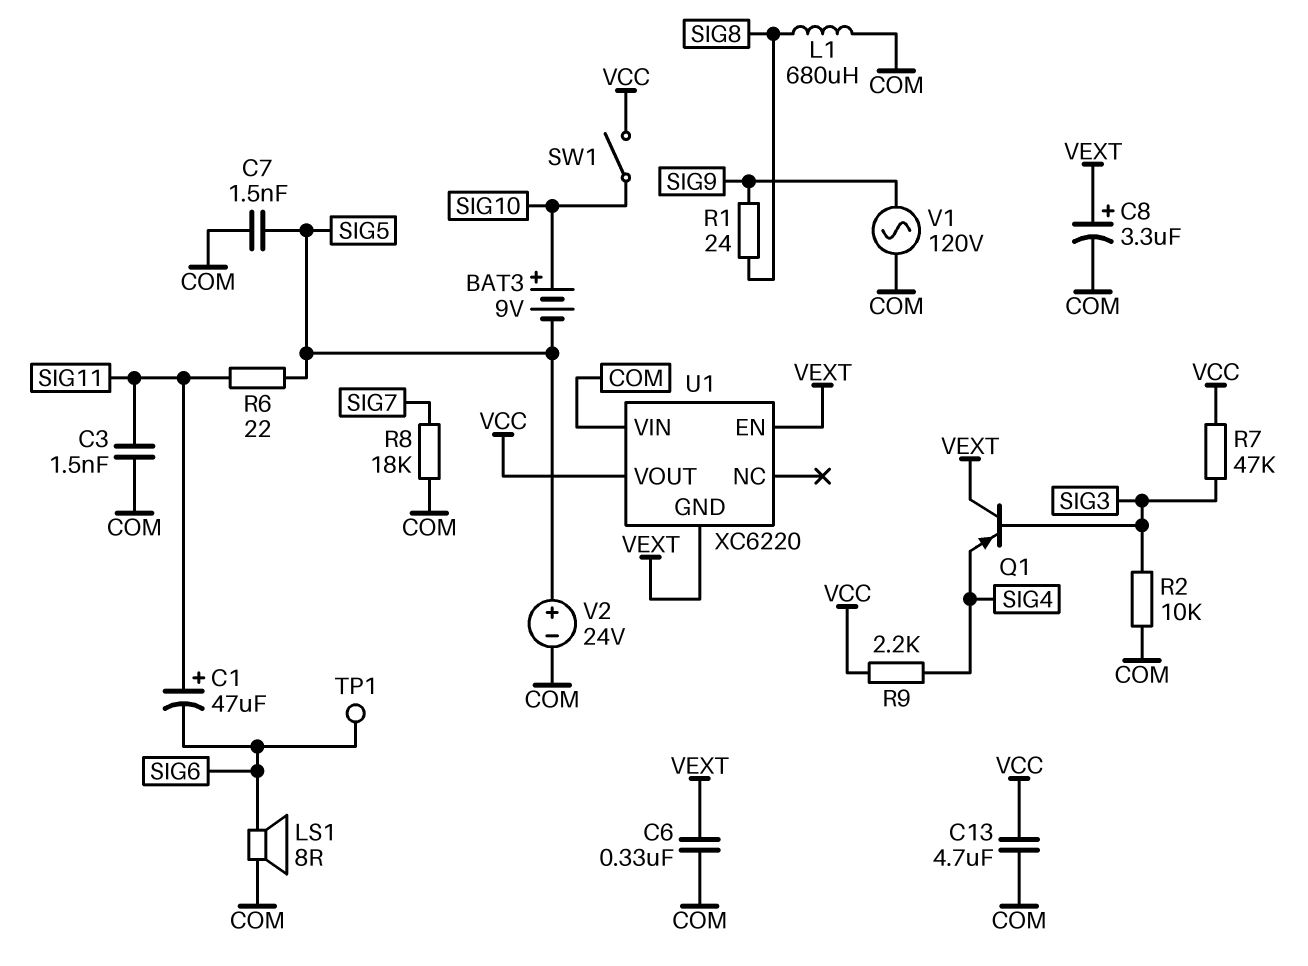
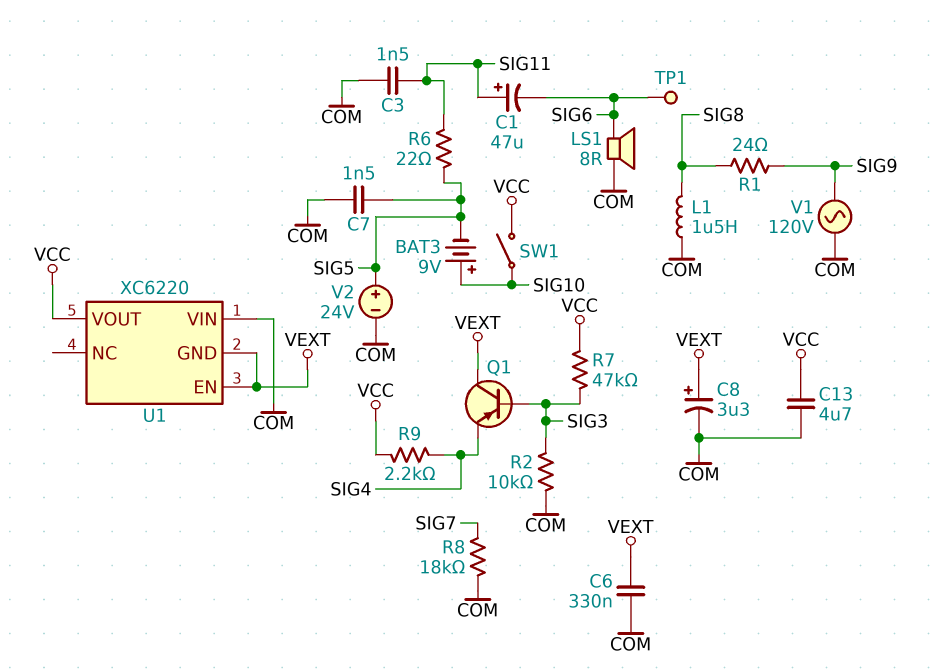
L1: 680uH (COM, SIG8) -> 1.5uH (COM, SIG8)

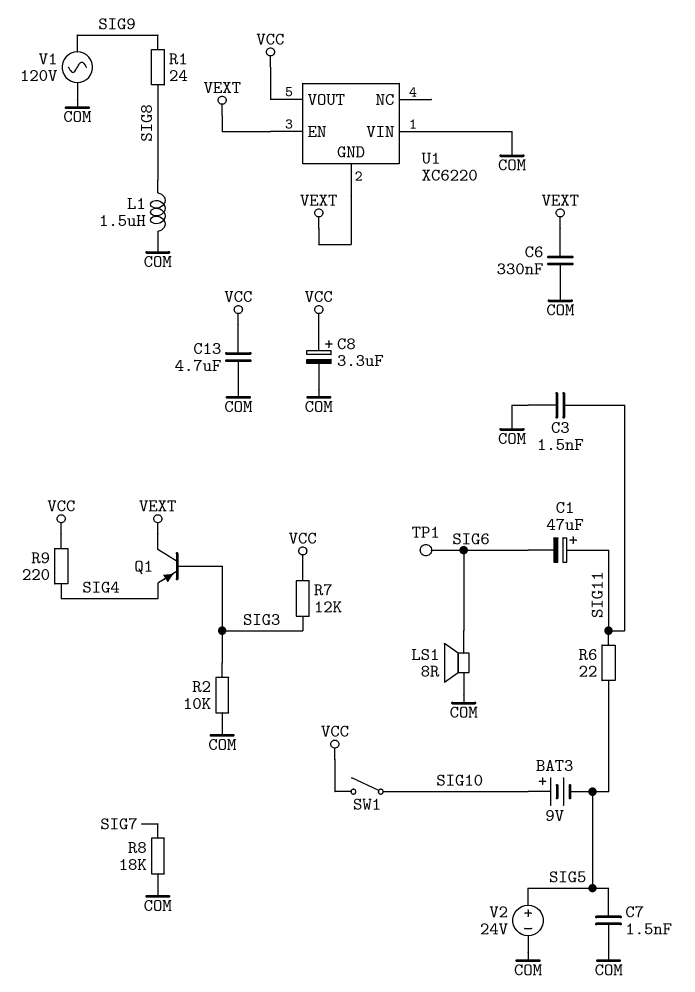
C8: 3.3uF (plus VEXT, minus COM) -> 3.3uF (plus VCC, minus COM)
R7: 47k (SIG3, VCC) -> 12k (SIG3, VCC)
R9: 2.2k (SIG4, VCC) -> 220 (SIG4, VCC)

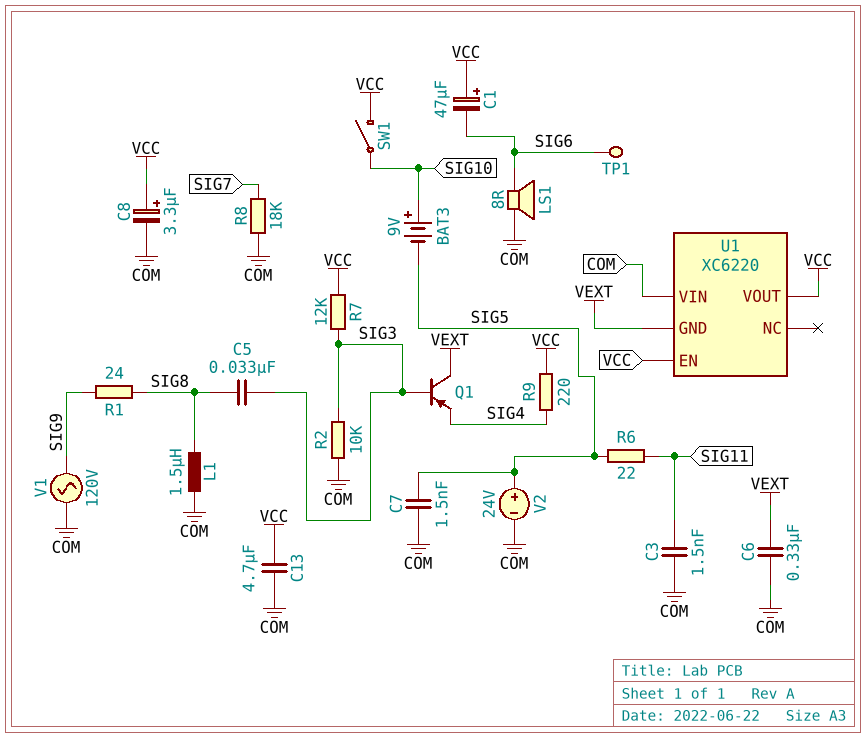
C1: 47uF (plus SIG11, minus SIG6) -> 47uF (plus VCC, minus SIG6)
C5: none -> 33nF (SIG3, SIG8)
U1 pin EN: VEXT -> VCC

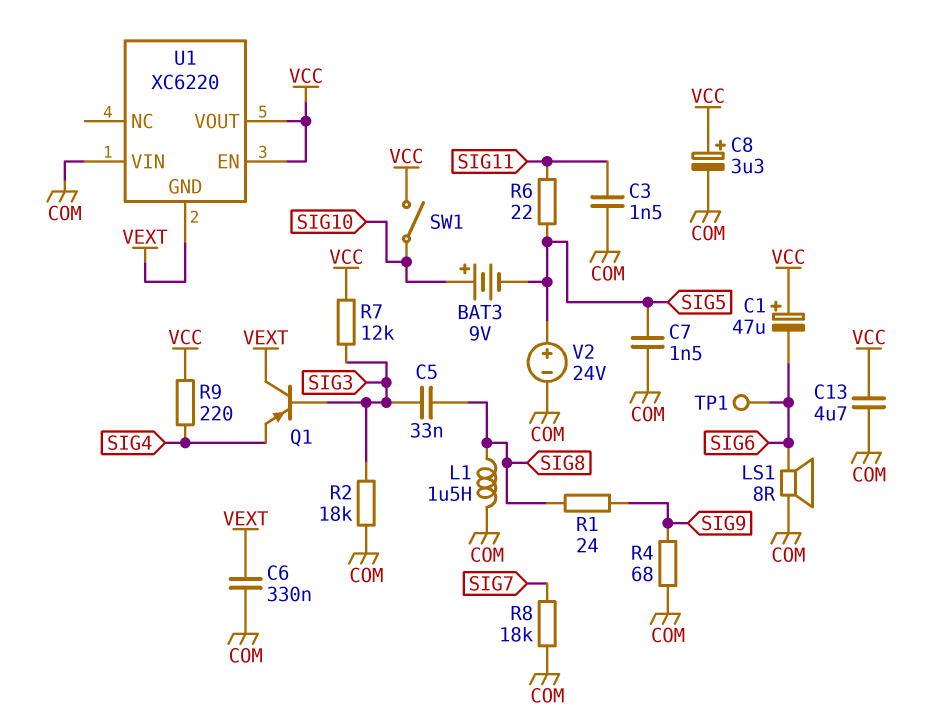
R2: 10k (COM, SIG3) -> 18k (COM, SIG3)
R4: none -> 68 (COM, SIG9)
V1: AC 120V (COM, SIG9) -> none

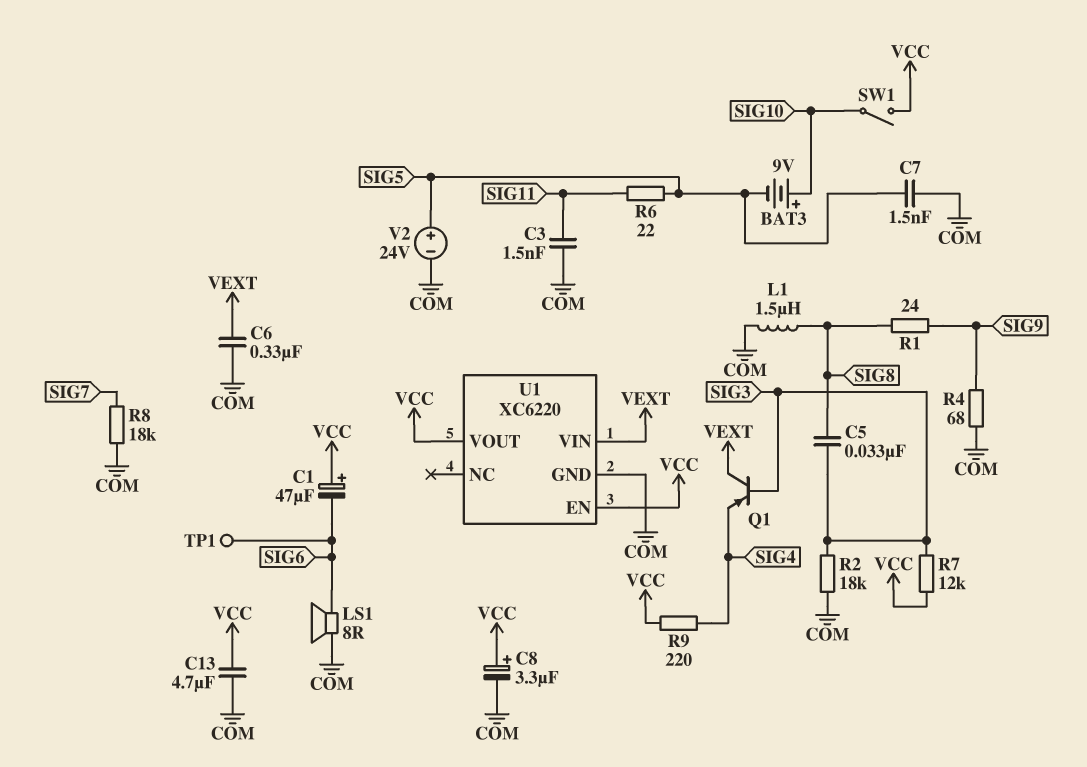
U1 pin GND: VEXT -> COM
U1 pin VIN: COM -> VEXT

